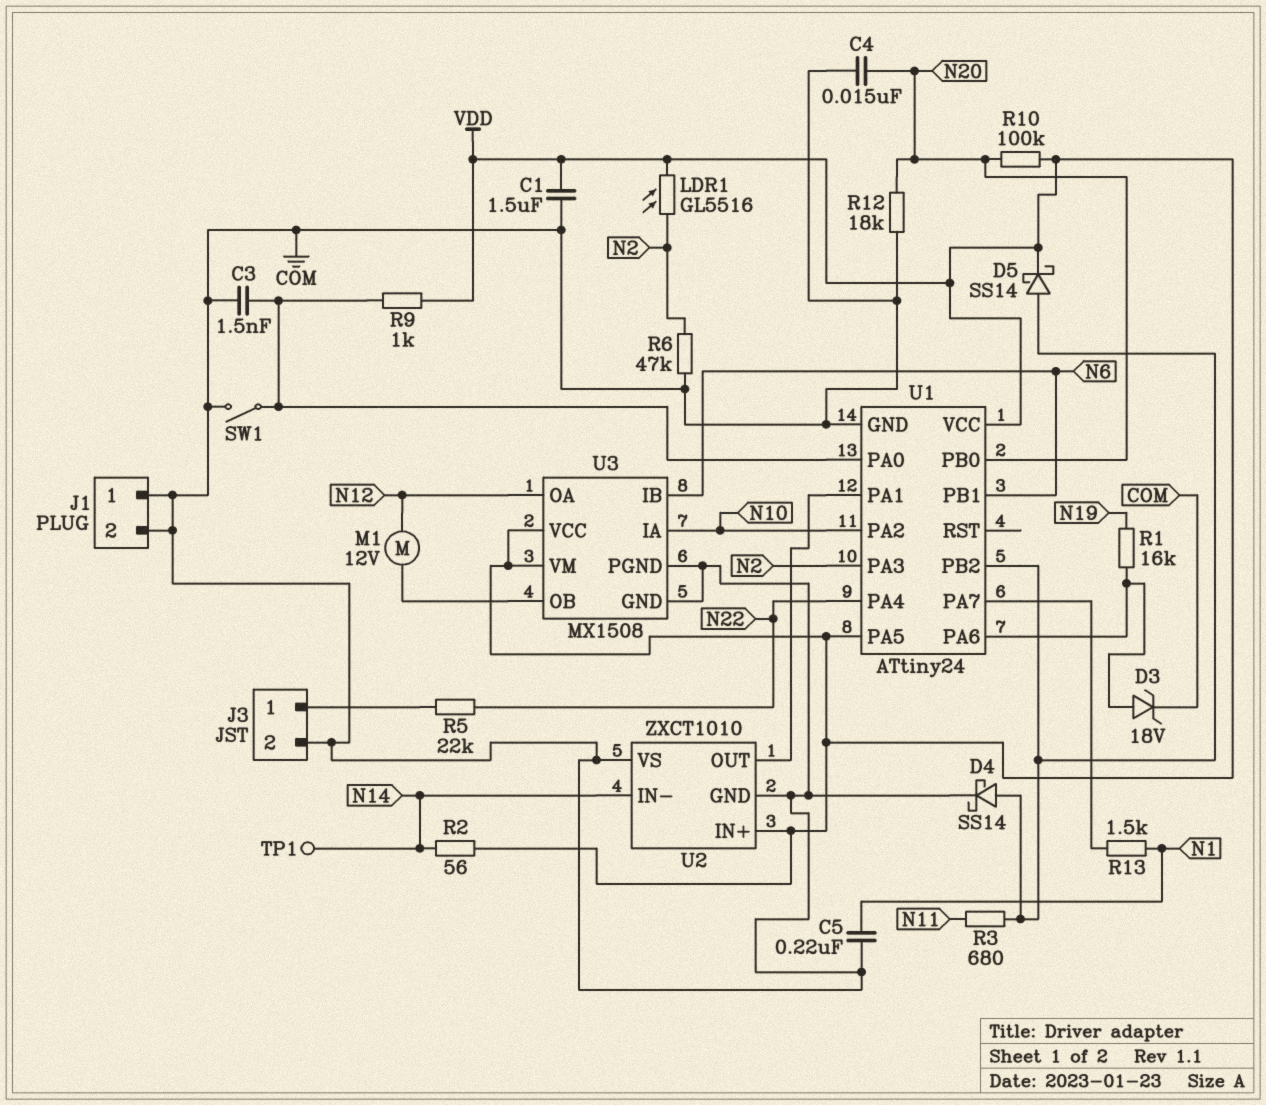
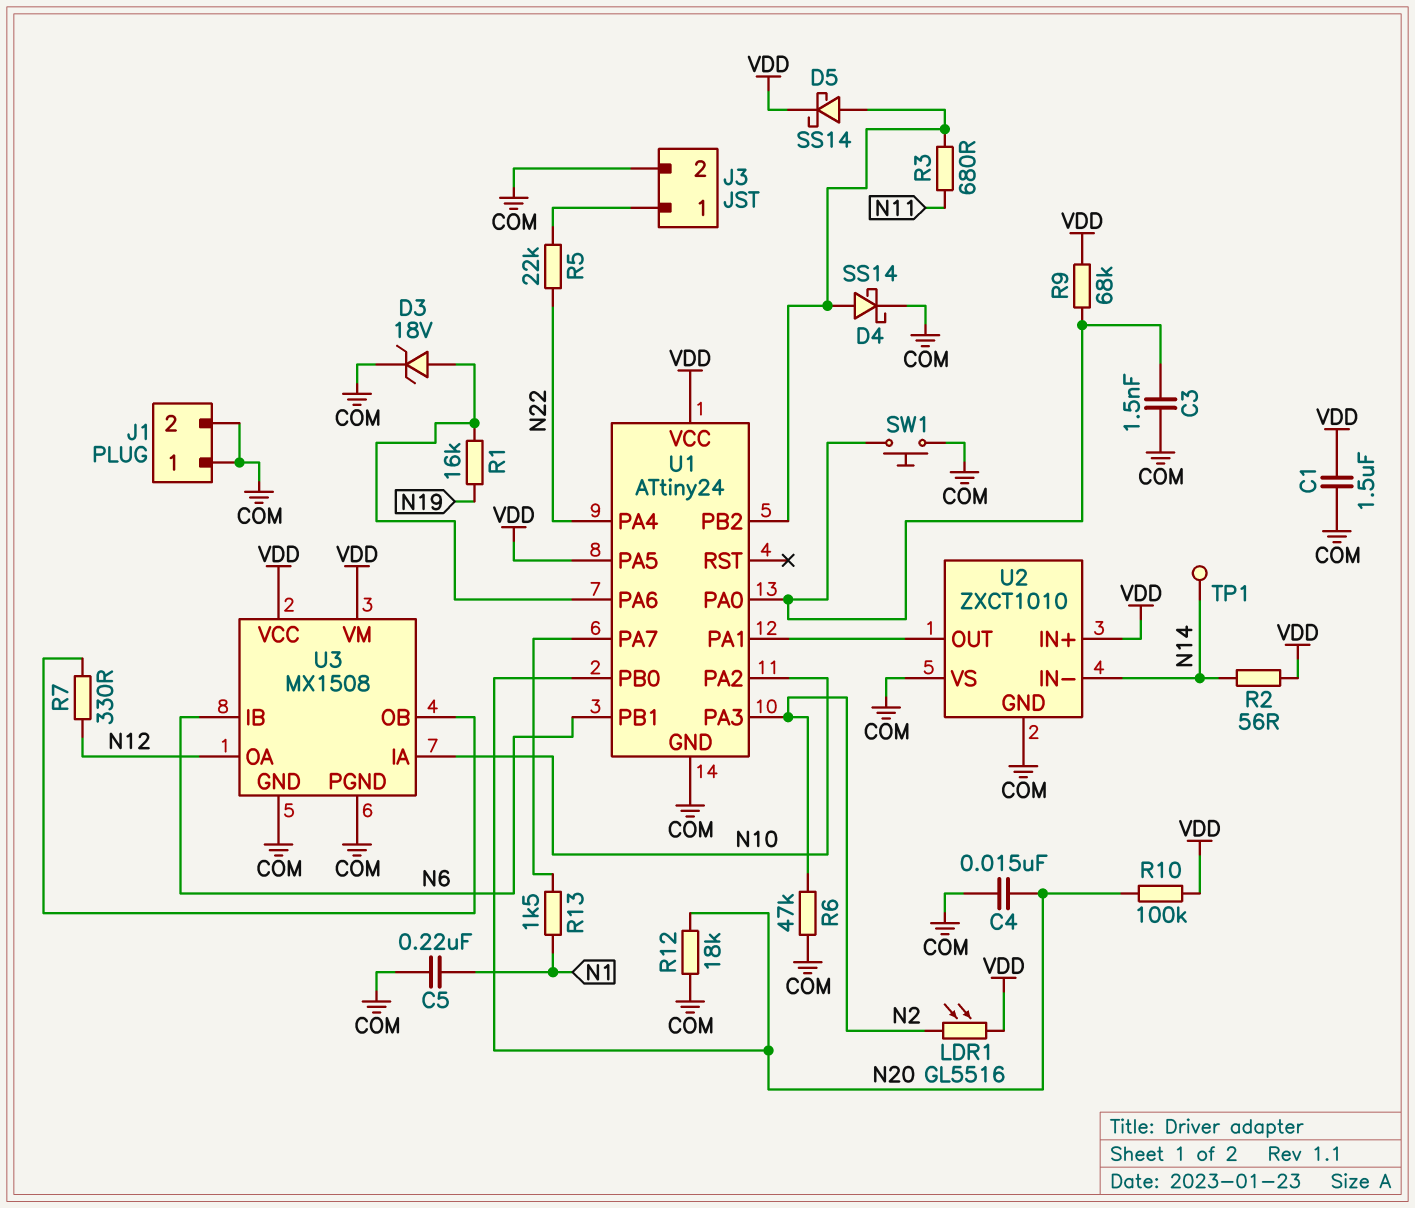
M1: motor 12V (N12, U3/OB) -> none
R7: none -> 330 (N12, U3/OB)
R9: 1k (U1/PA0, VDD) -> 68k (U1/PA0, VDD)
SW1: switch (COM, U1/PA0) -> button (COM, U1/PA0)

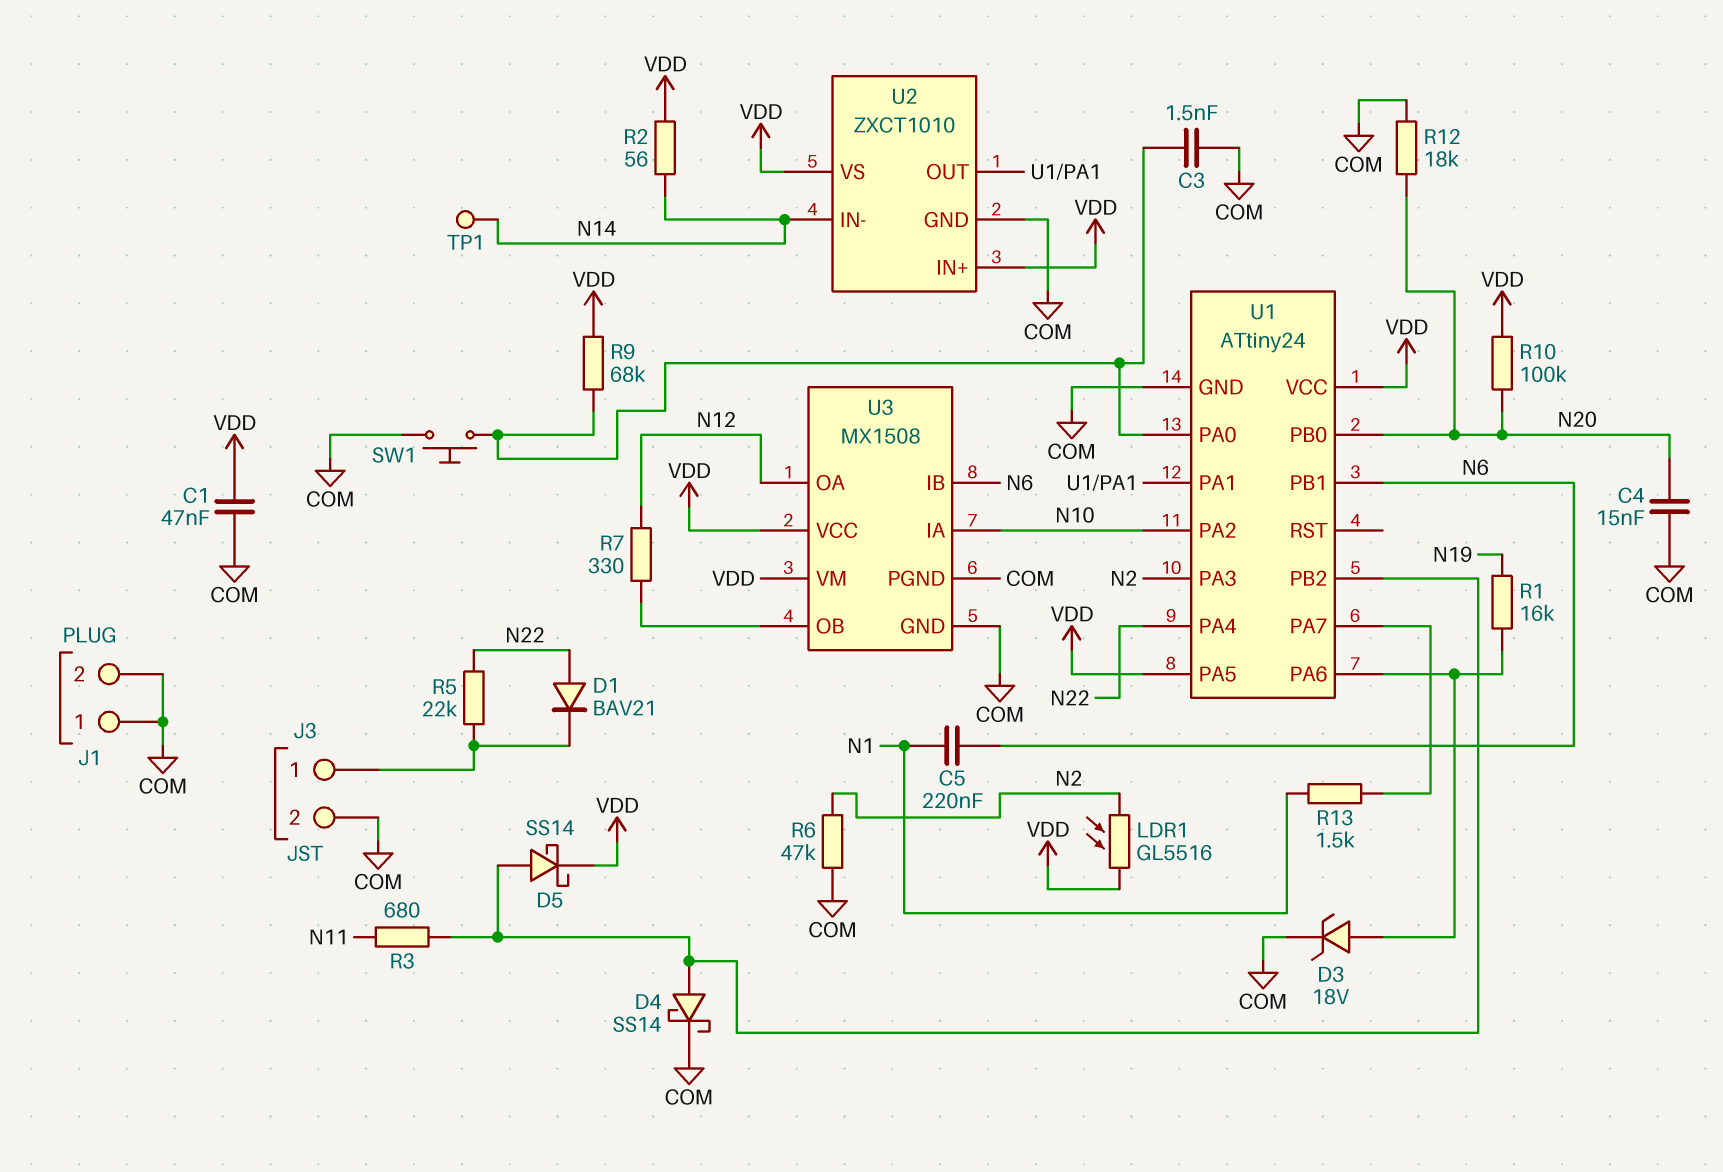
C1: 1.5uF (COM, VDD) -> 47nF (COM, VDD)
C5: 220nF (COM, N1) -> 220nF (N1, N6)
D1: none -> diode BAV21 (A N22, K J3/1)
U2 pin VS: COM -> VDD

